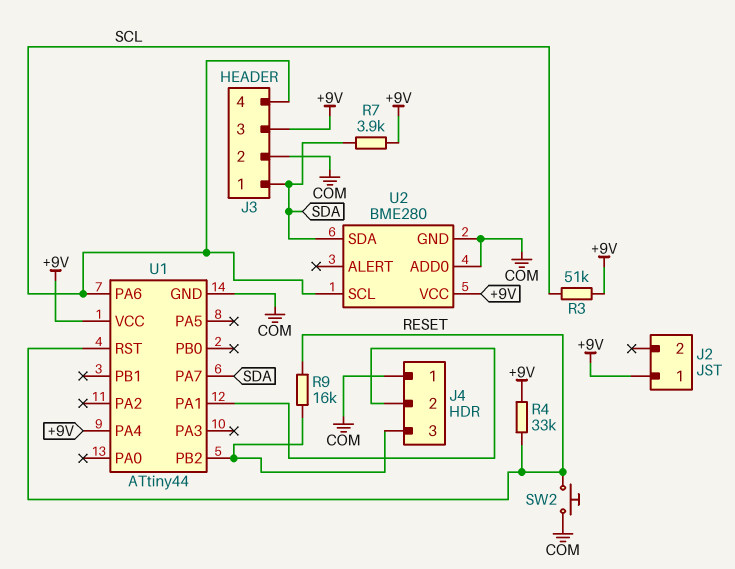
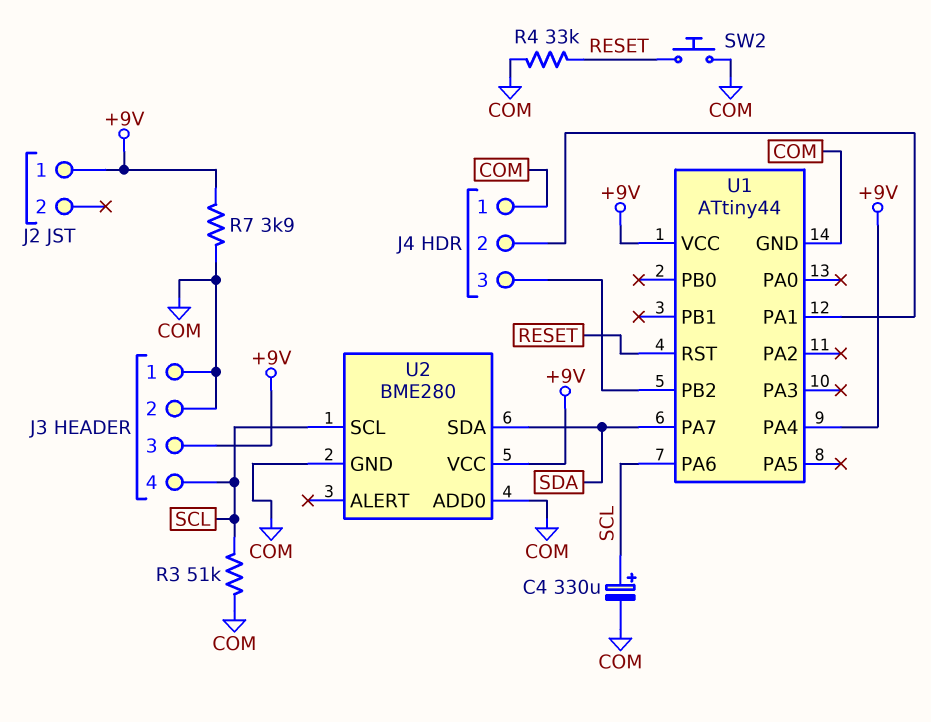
C4: none -> 330uF (plus SCL, minus COM)
J3 pin 1: SDA -> COM
R3: 51k (+9V, SCL) -> 51k (COM, SCL)
R4: 33k (+9V, RESET) -> 33k (COM, RESET)
R7: 3.9k (+9V, SDA) -> 3.9k (+9V, COM)
R9: 16k (J4/3, RESET) -> none

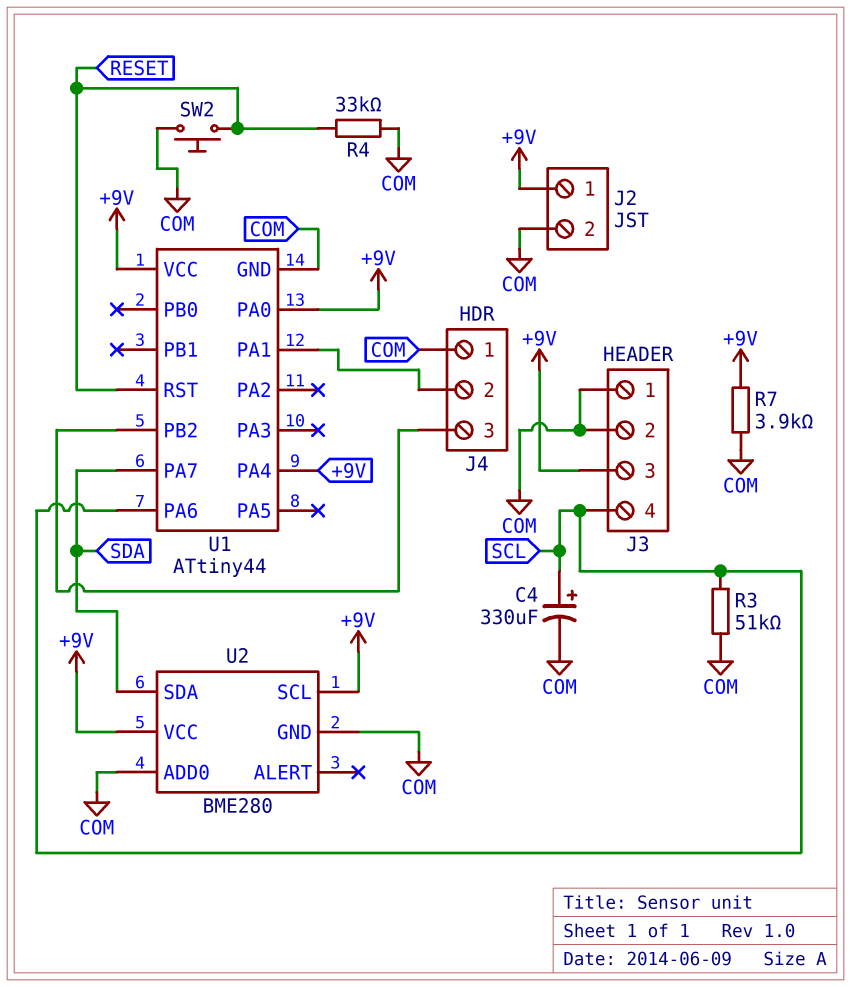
J2 pin 2: none -> COM
U1 pin PA0: none -> +9V
U2 pin SCL: SCL -> +9V

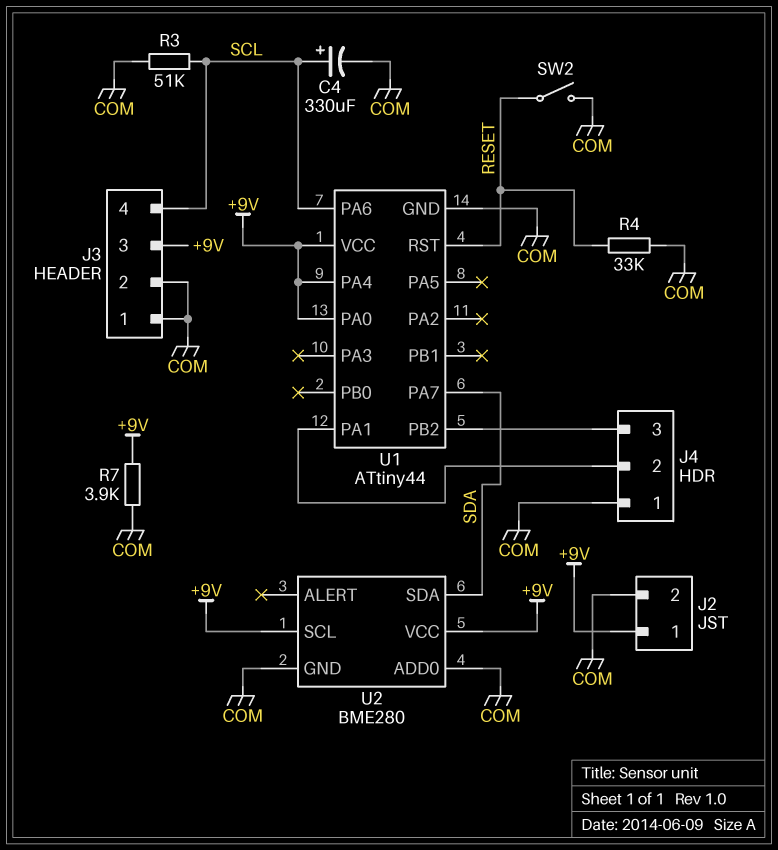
SW2: button (COM, RESET) -> switch (COM, RESET)

